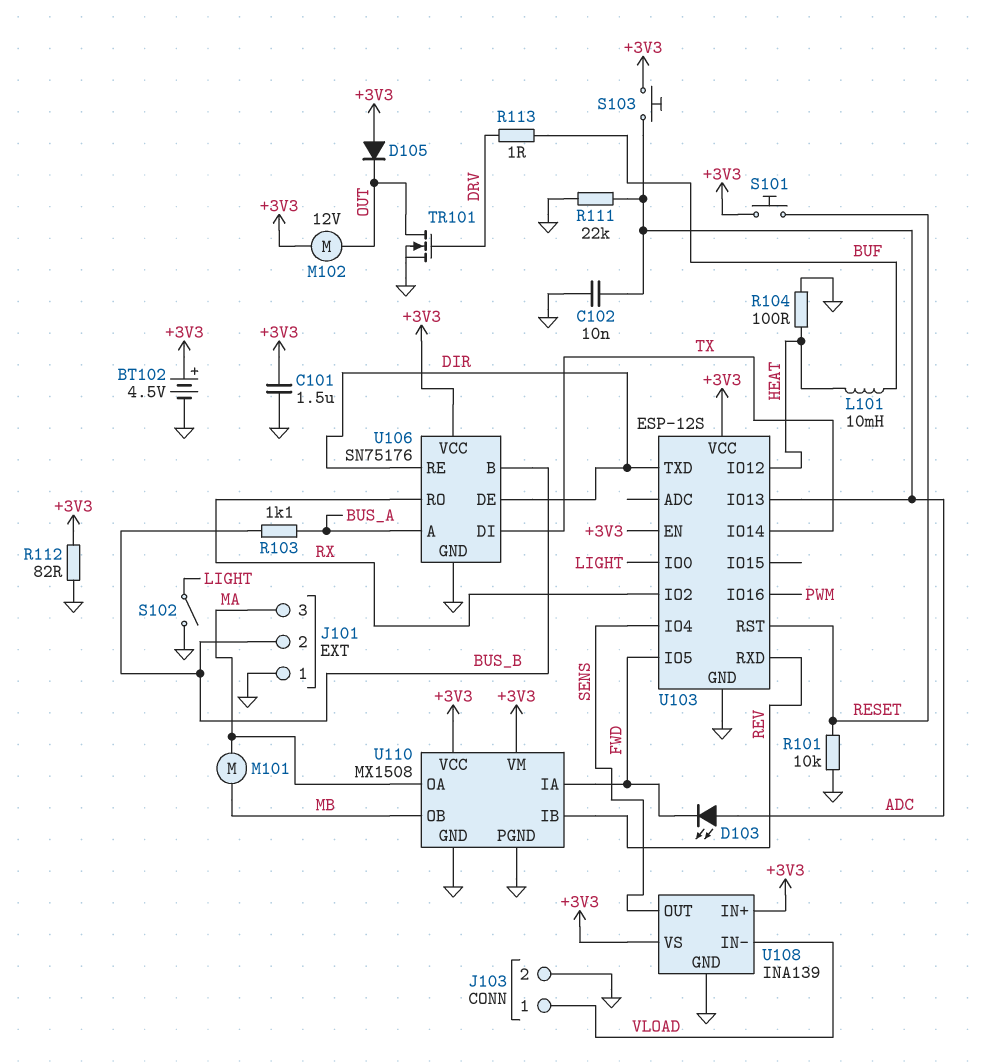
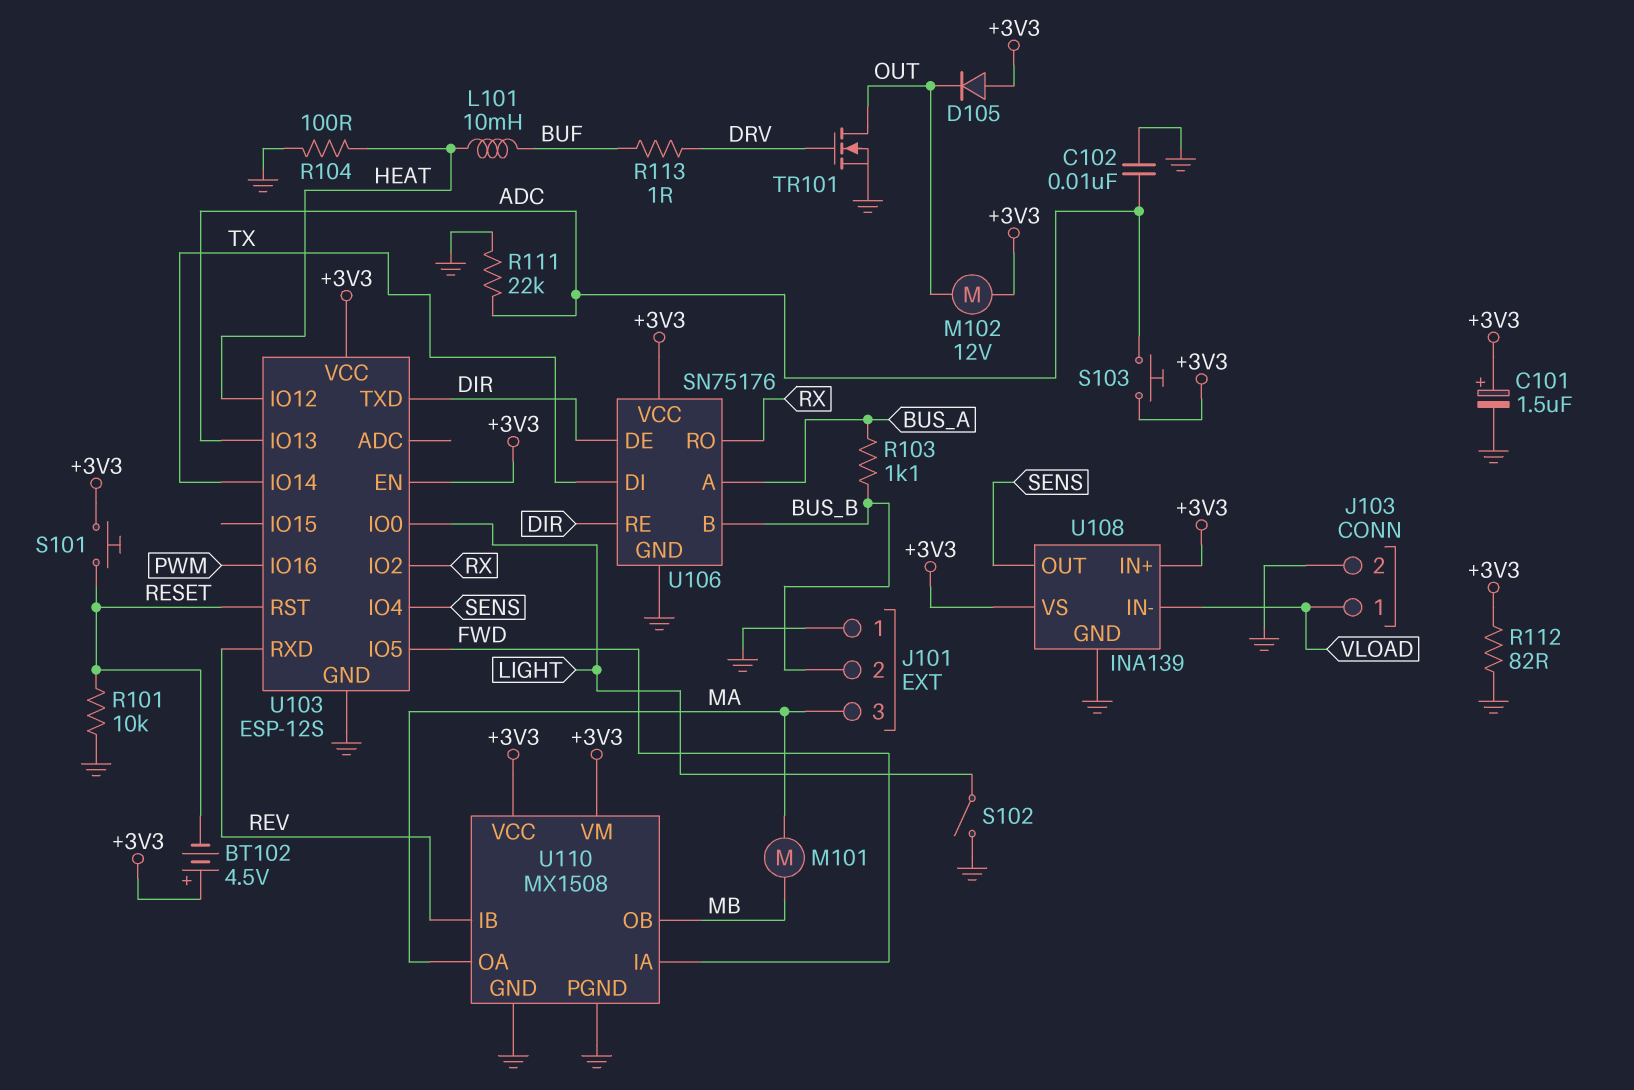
BT102: 4.5V (plus +3V3, minus GND) -> 4.5V (plus +3V3, minus RESET)
C101: 1.5uF (+3V3, GND) -> 1.5uF (plus +3V3, minus GND)
D103: LED (A ADC, K FWD) -> none

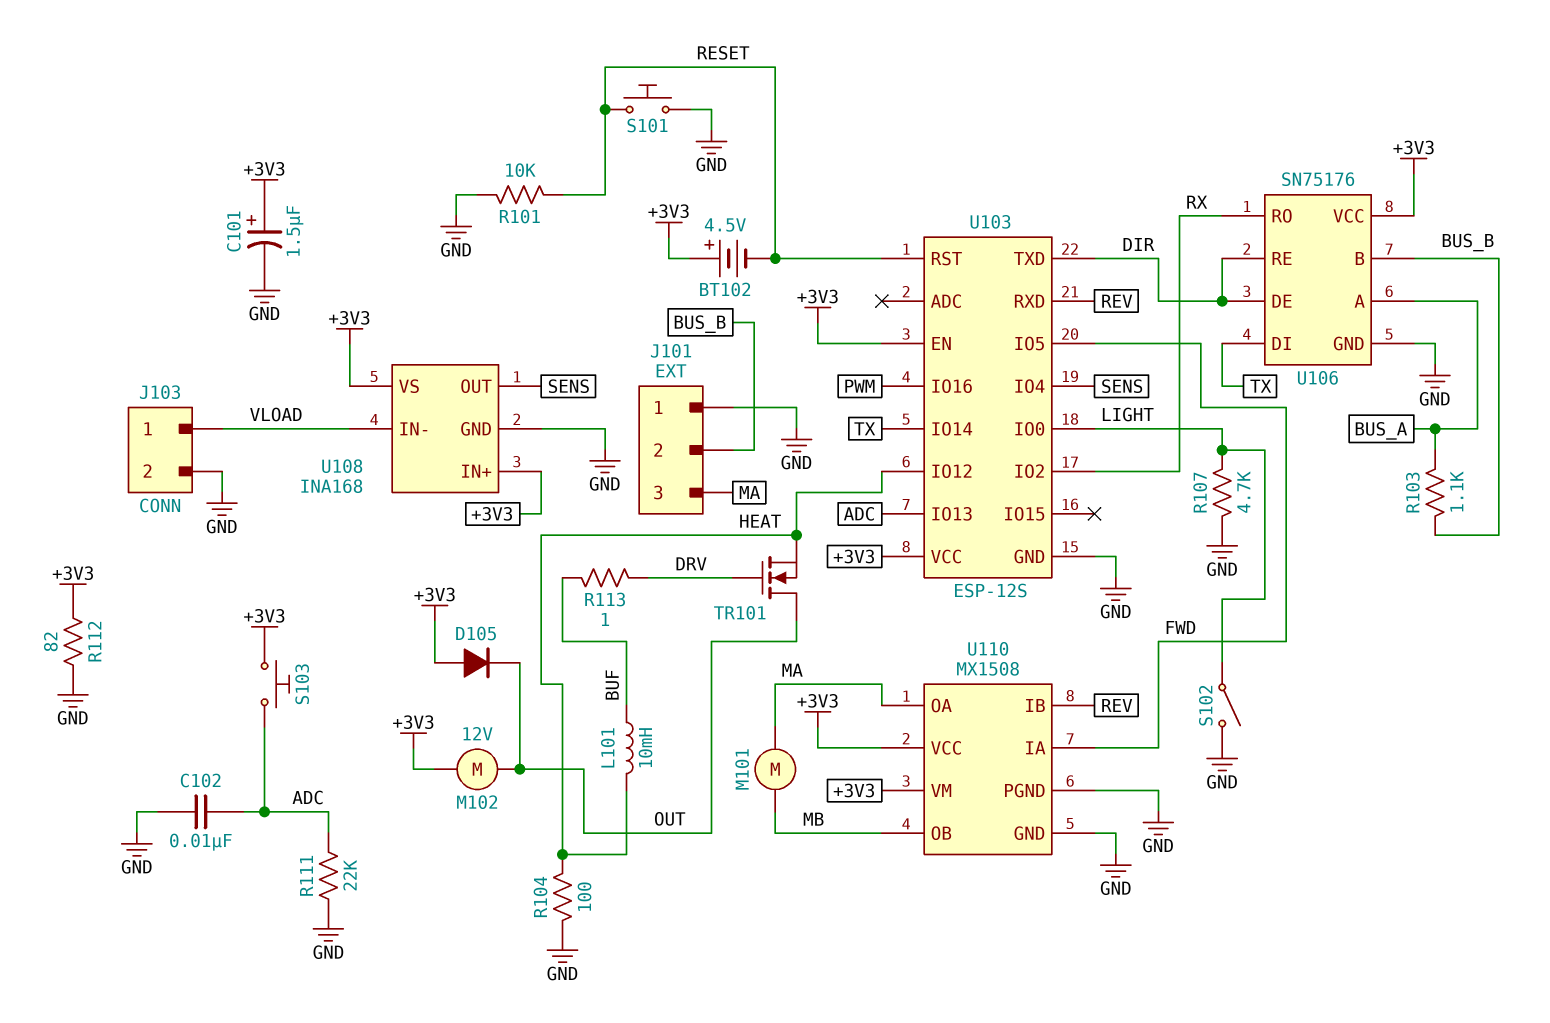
R107: none -> 4.7k (GND, LIGHT)
S101: button (+3V3, RESET) -> button (GND, RESET)
TR101: NMOS (G DRV, D OUT, S GND) -> NMOS (G DRV, D OUT, S HEAT)
U108: INA139 -> INA168

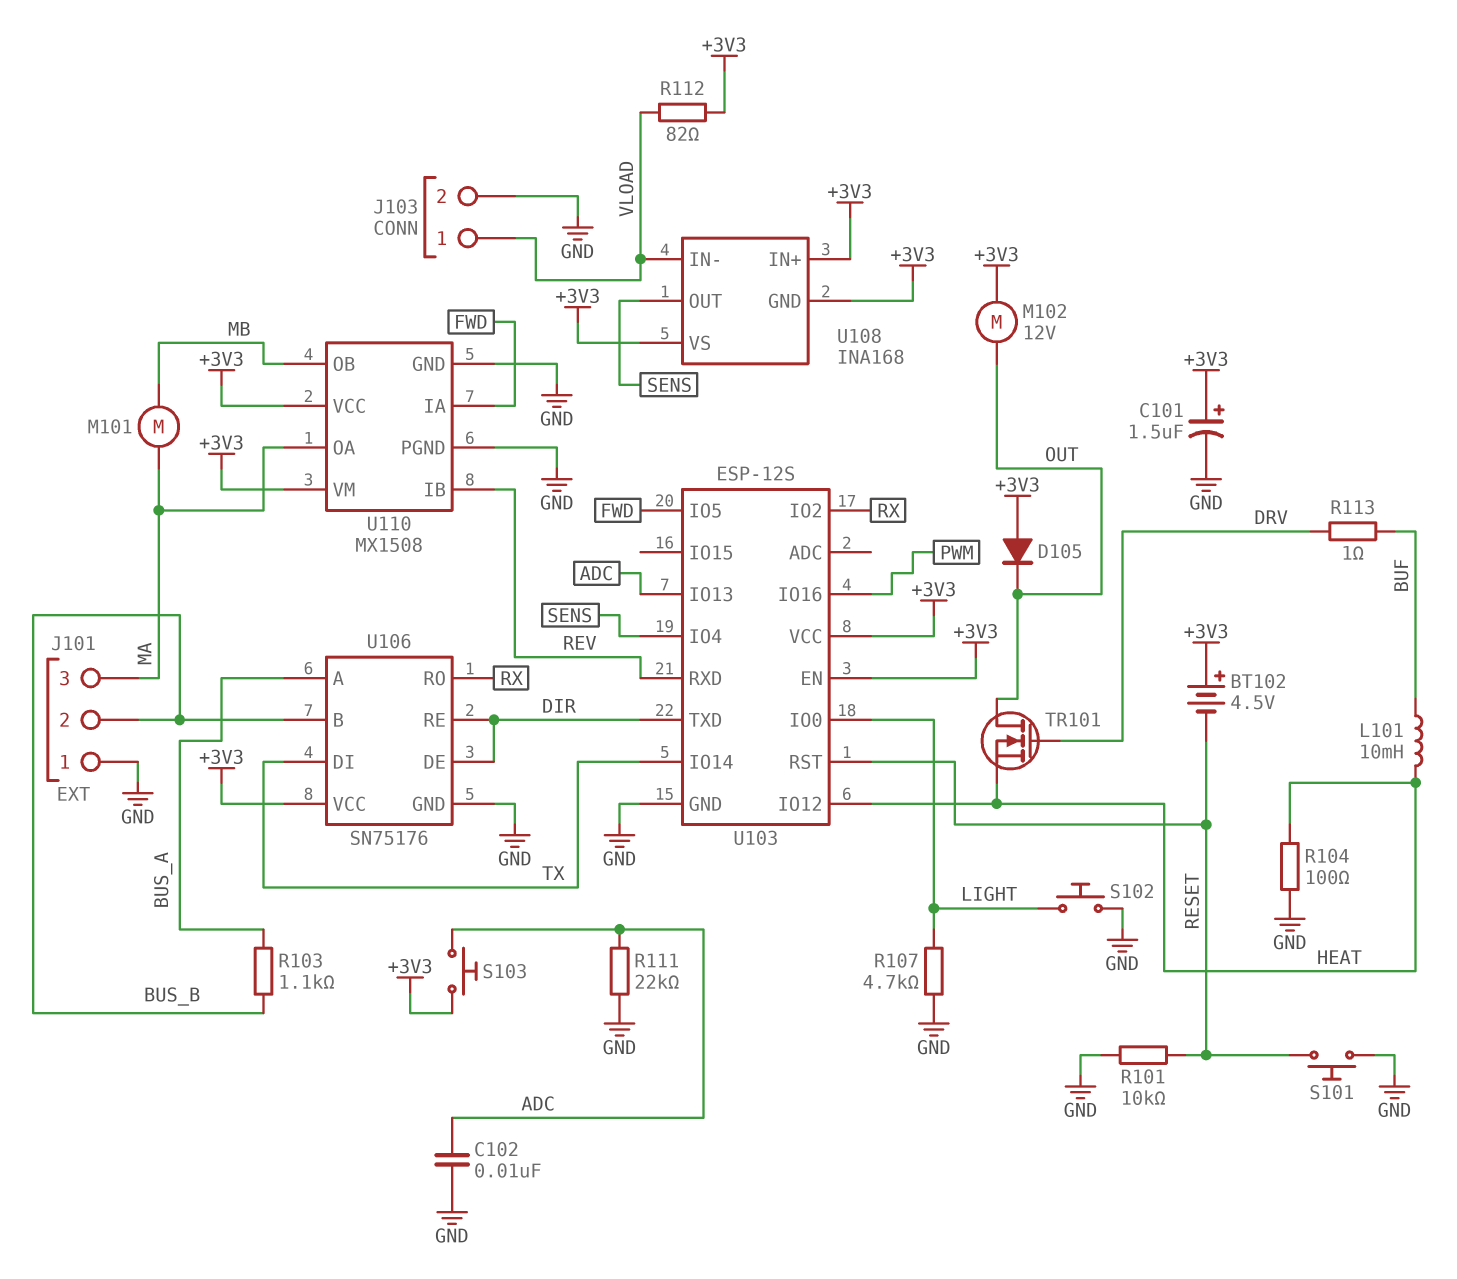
R112: 82 (+3V3, GND) -> 82 (+3V3, VLOAD)
S102: switch (GND, LIGHT) -> button (GND, LIGHT)
U108 pin GND: GND -> +3V3

